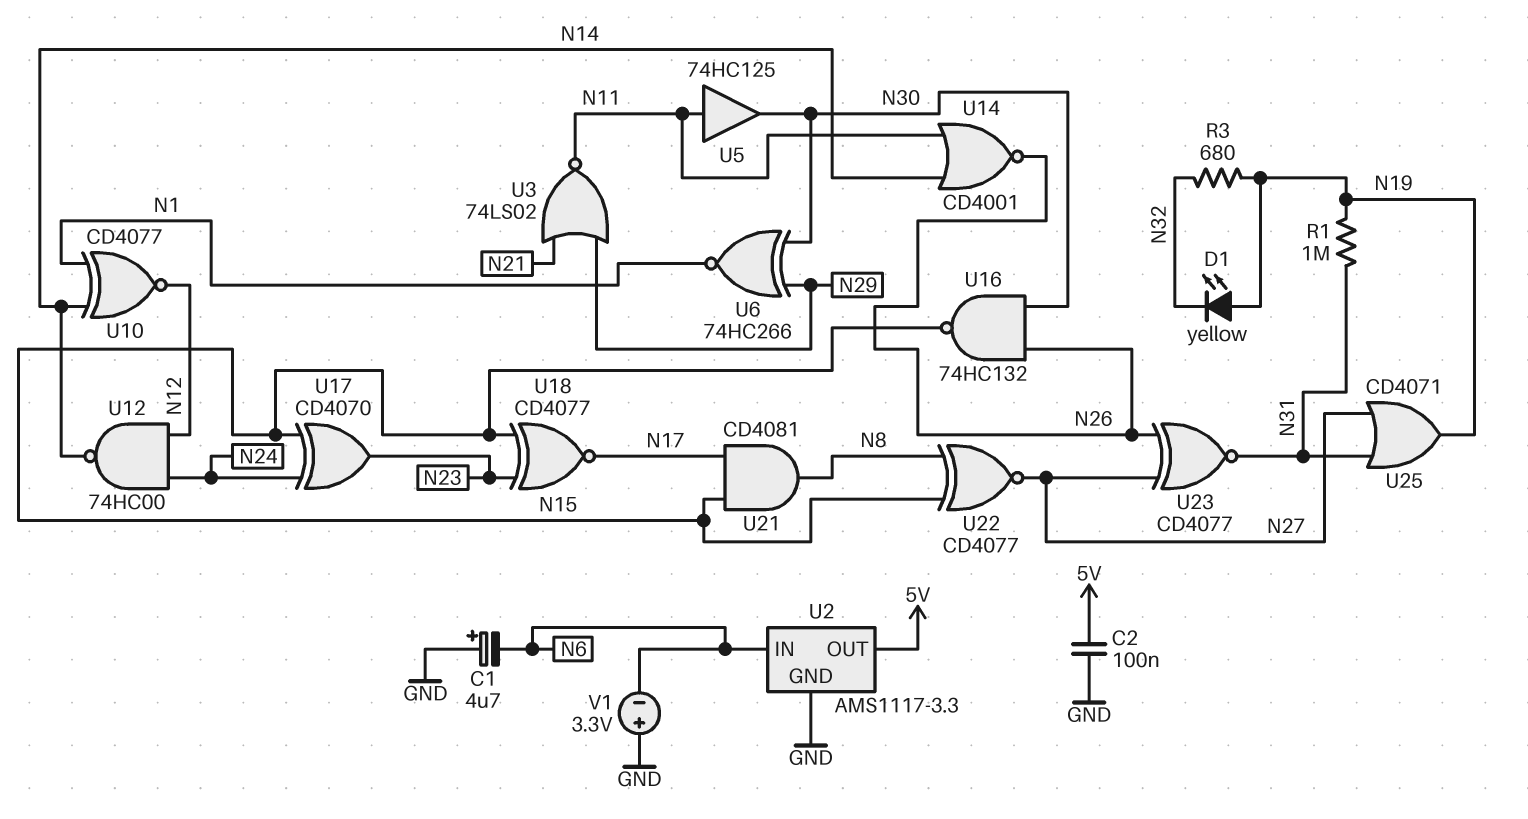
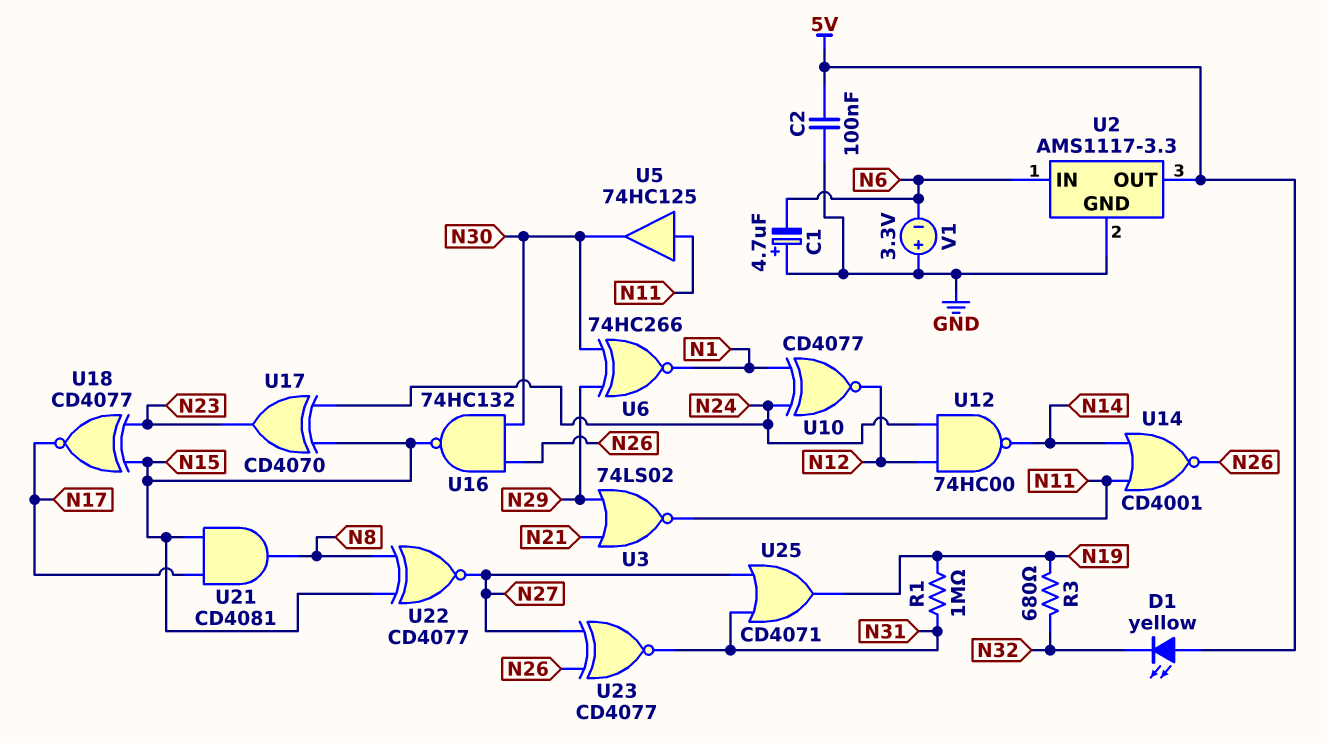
D1: LED yellow (A N19, K N32) -> LED yellow (A 5V, K N32)
U10: XNOR CD4077 (in N1, in N14, out N12) -> XNOR CD4077 (in N1, in N24, out N12)

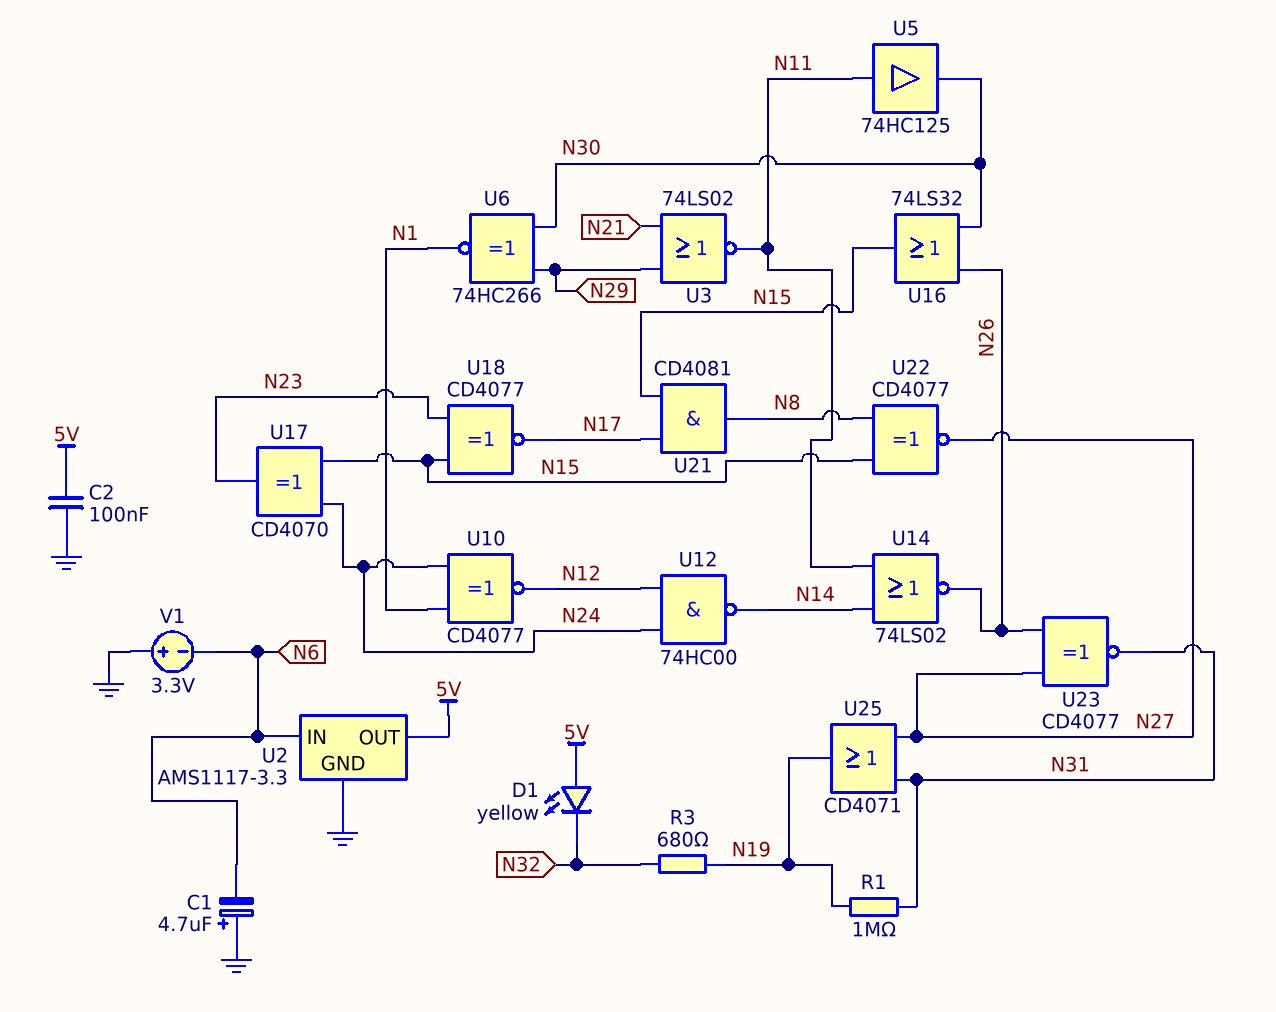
U14: NOR CD4001 (in N11, in N14, out N26) -> NOR 74LS02 (in N11, in N14, out N26)
U16: NAND 74HC132 (in N26, in N30, out N15) -> OR 74LS32 (in N26, in N30, out N15)

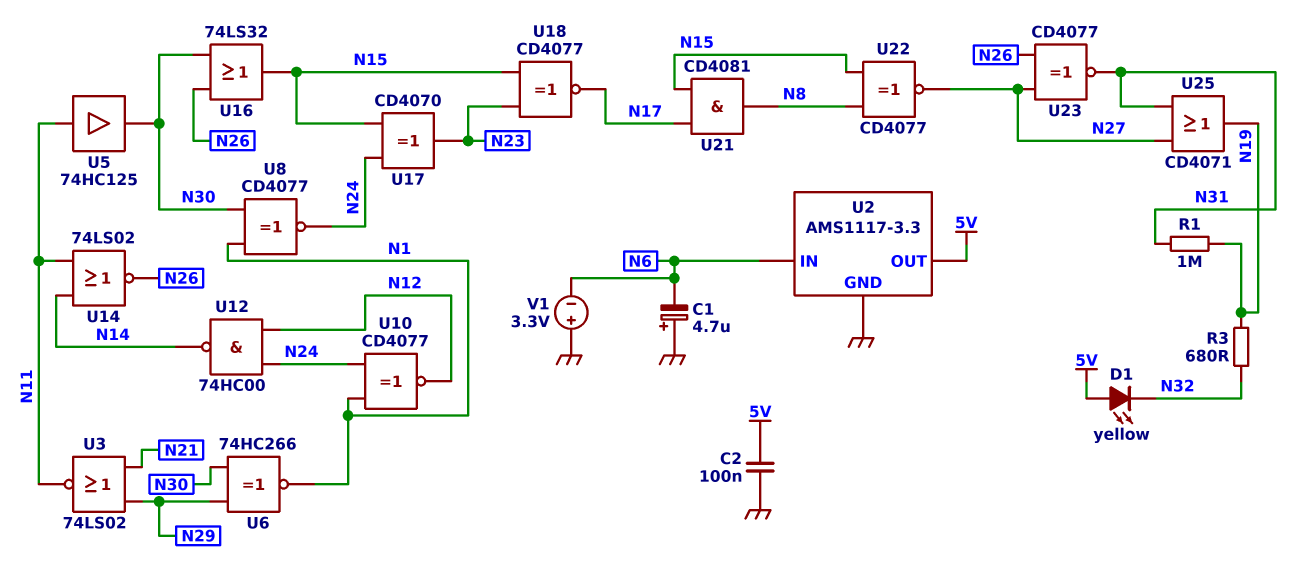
U8: none -> XNOR CD4077 (in N1, in N30, out N24)

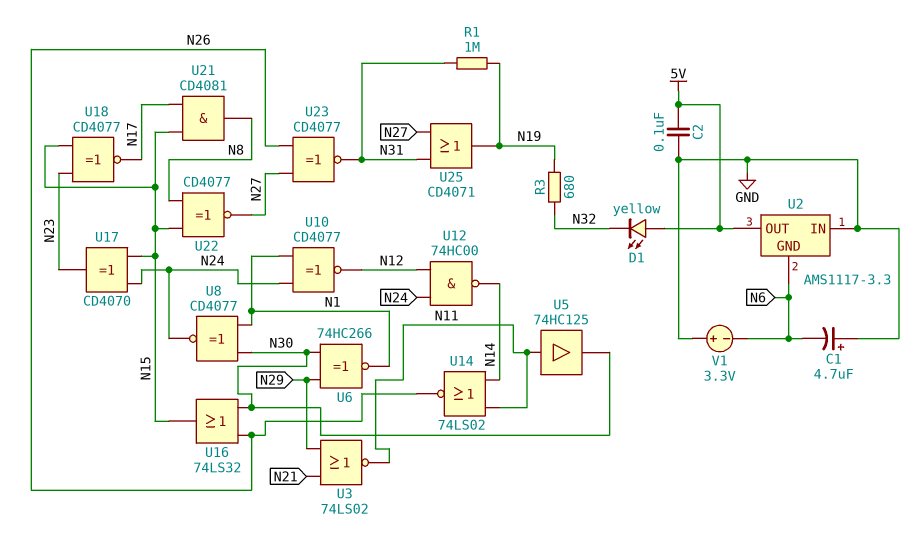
U2 pin GND: GND -> N6
U2 pin IN: N6 -> GND

